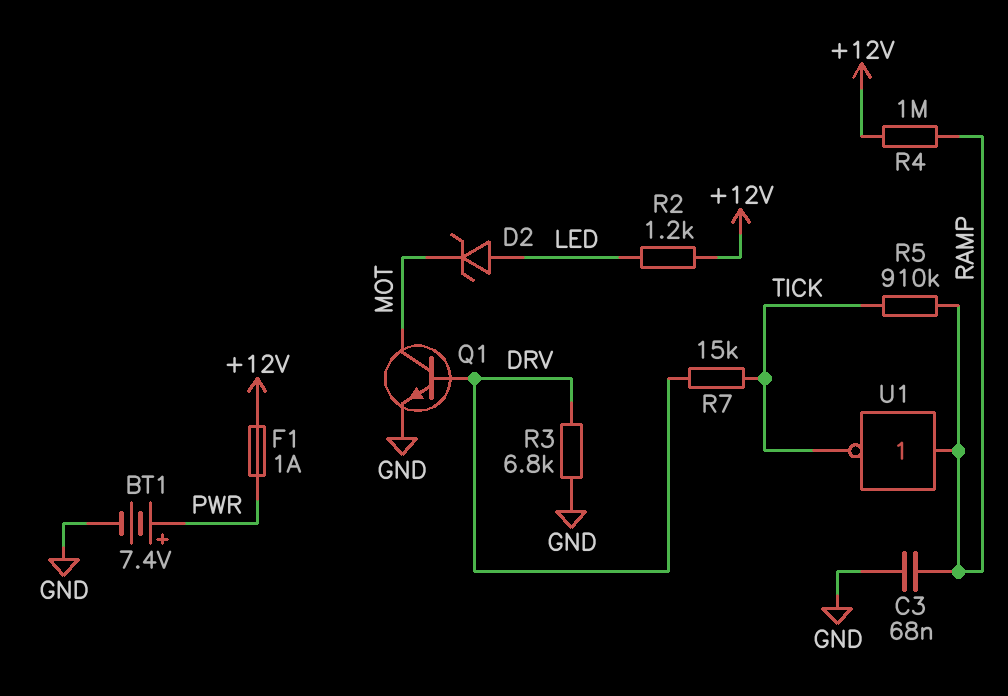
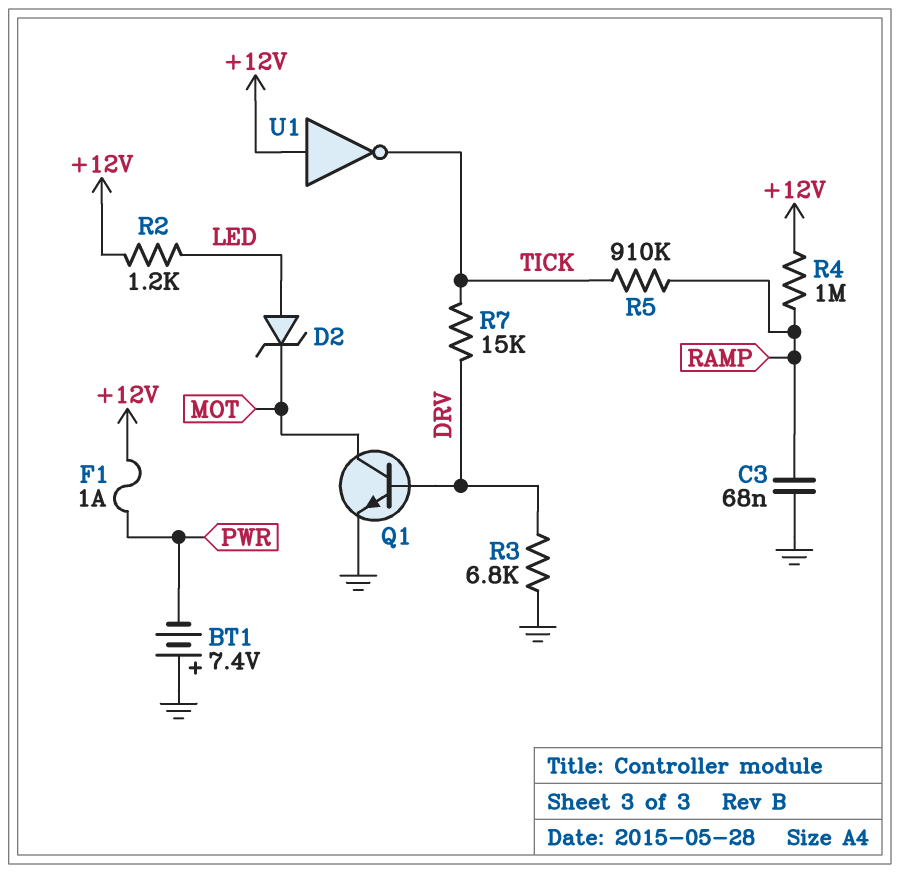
BT1: 7.4V (plus PWR, minus GND) -> 7.4V (plus GND, minus PWR)
U1: NOT (in RAMP, out TICK) -> NOT (in +12V, out TICK)

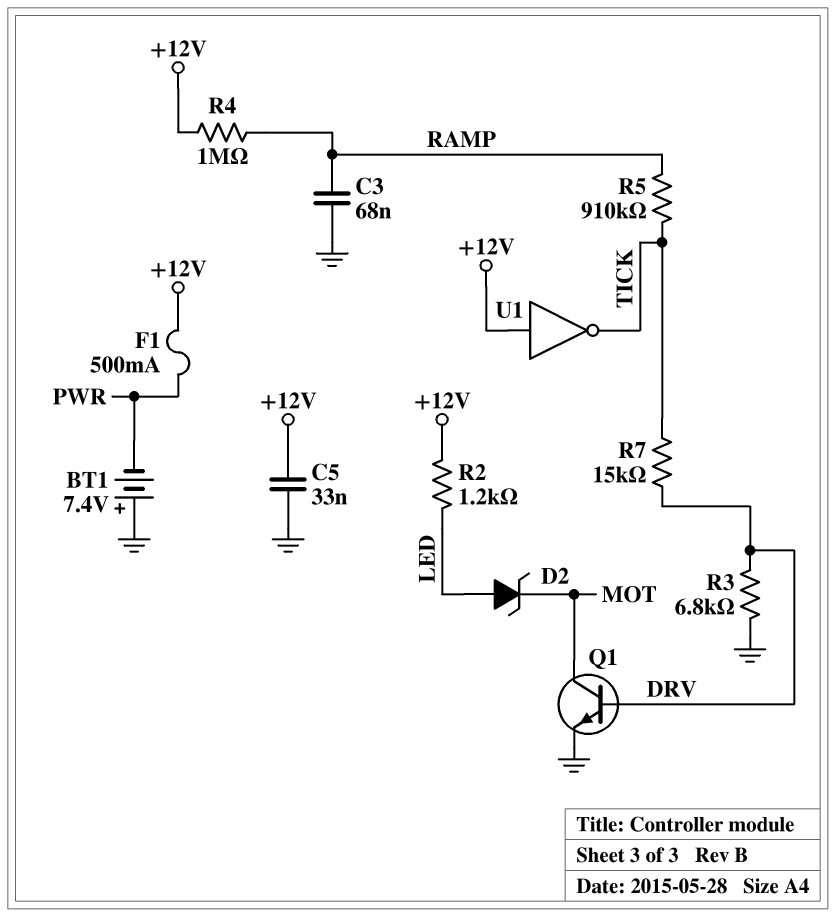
C5: none -> 33nF (+12V, GND)
F1: 1A (+12V, PWR) -> 500mA (+12V, PWR)

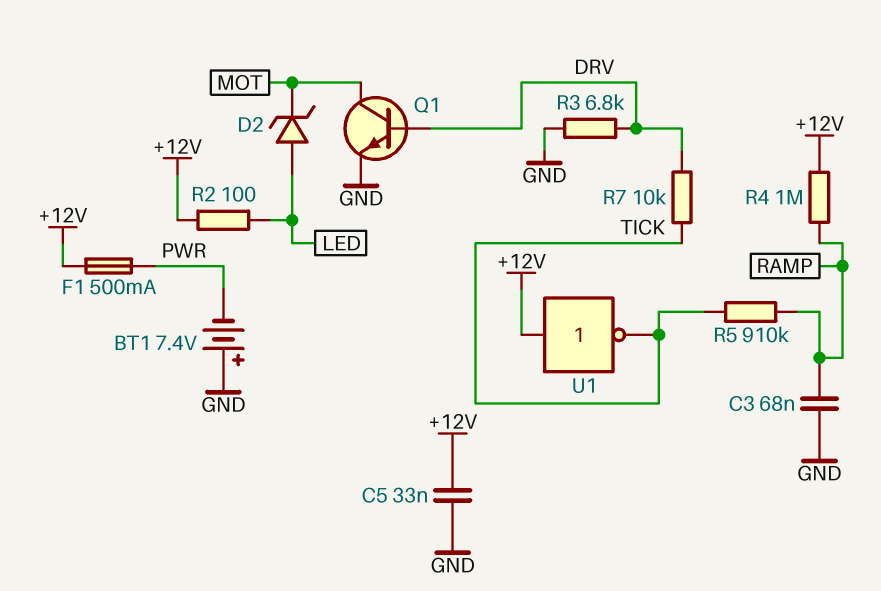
R2: 1.2k (+12V, LED) -> 100 (+12V, LED)
R7: 15k (DRV, TICK) -> 10k (DRV, TICK)

